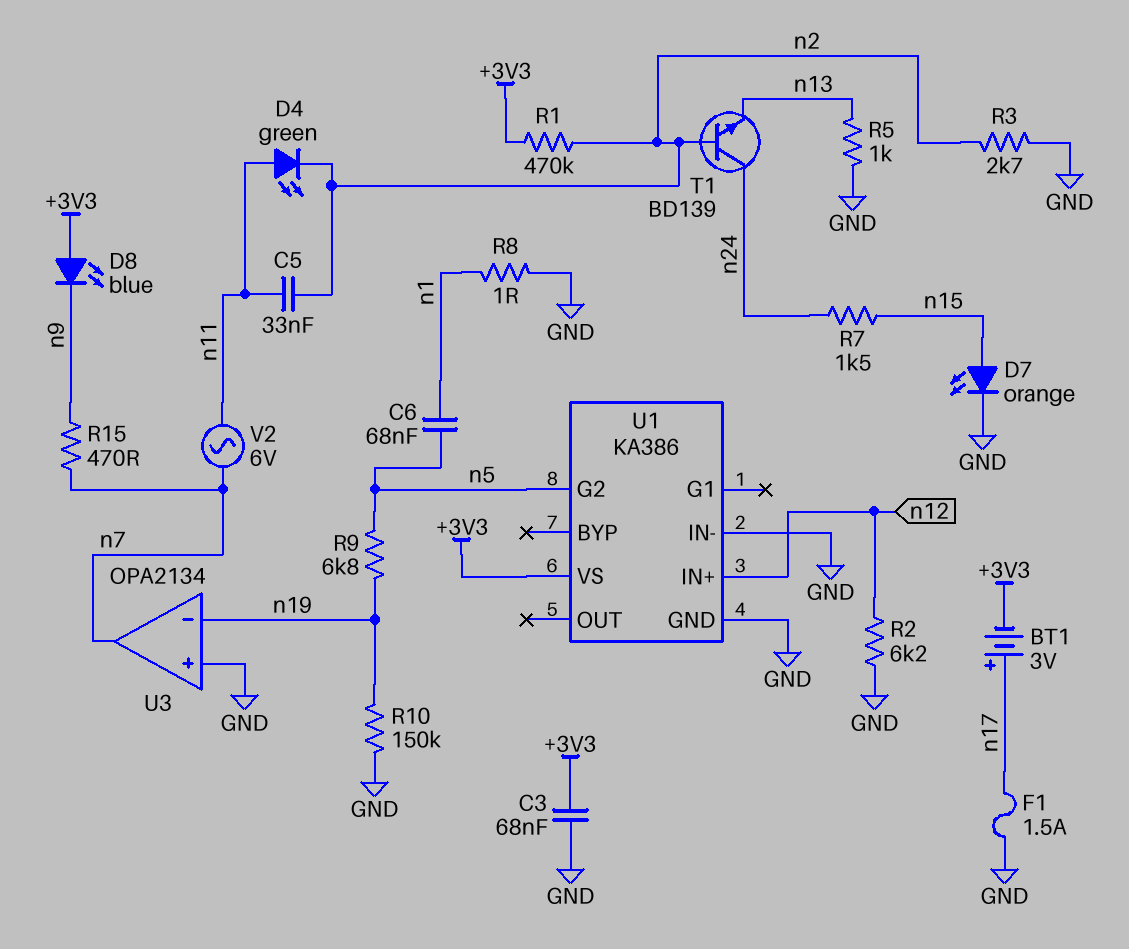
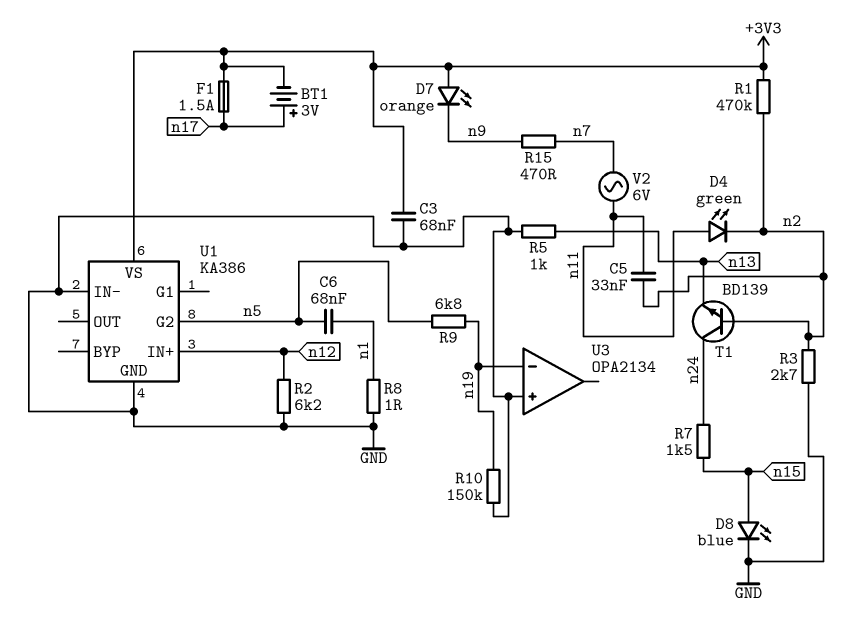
D7: LED orange (A n15, K GND) -> LED orange (A +3V3, K n9)
D8: LED blue (A +3V3, K n9) -> LED blue (A n15, K GND)
F1: 1.5A (GND, n17) -> 1.5A (+3V3, n17)
U3 pin out: n7 -> none

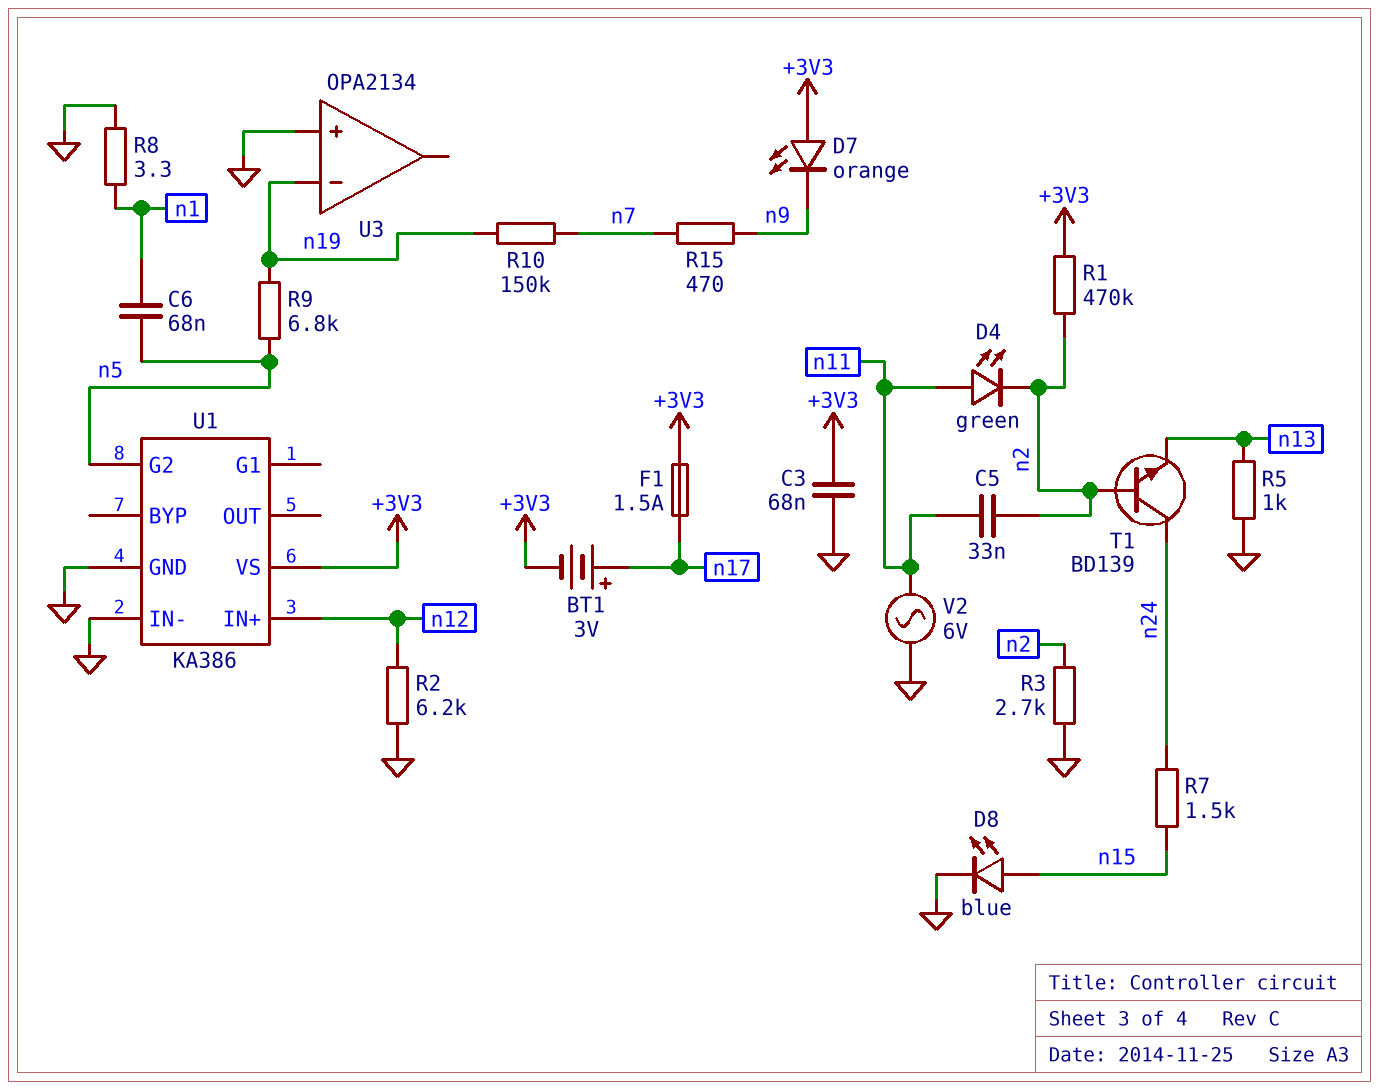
R8: 1 (GND, n1) -> 3.3 (GND, n1)
R10: 150k (GND, n19) -> 150k (n7, n19)
V2: AC 6V (n7, n11) -> AC 6V (GND, n11)

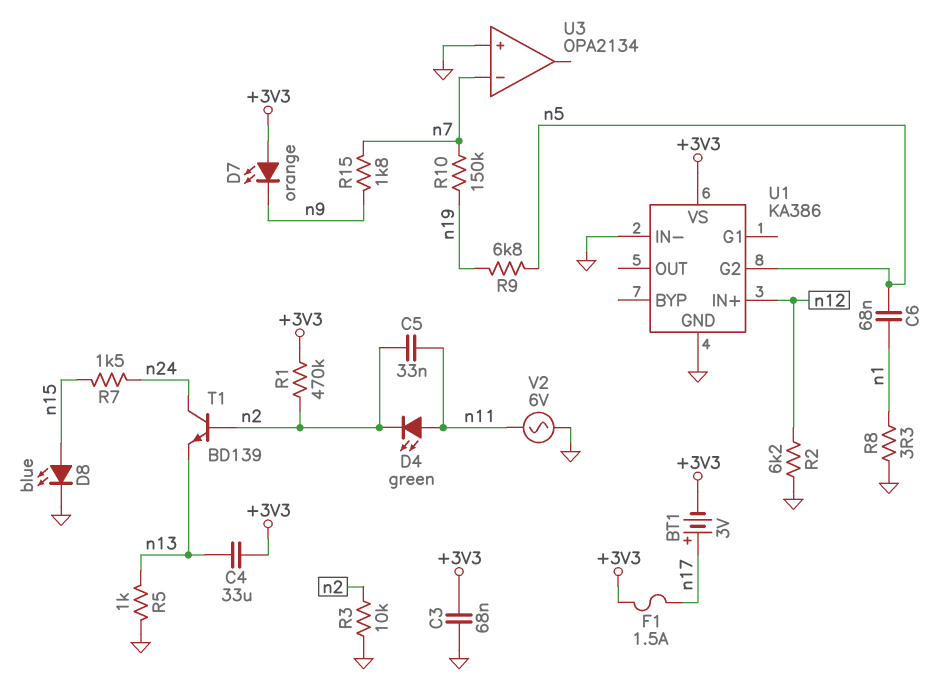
C4: none -> 33uF (+3V3, n13)
R3: 2.7k (GND, n2) -> 10k (GND, n2)
R15: 470 (n7, n9) -> 1.8k (n7, n9)
U3 pin in-: n19 -> n7

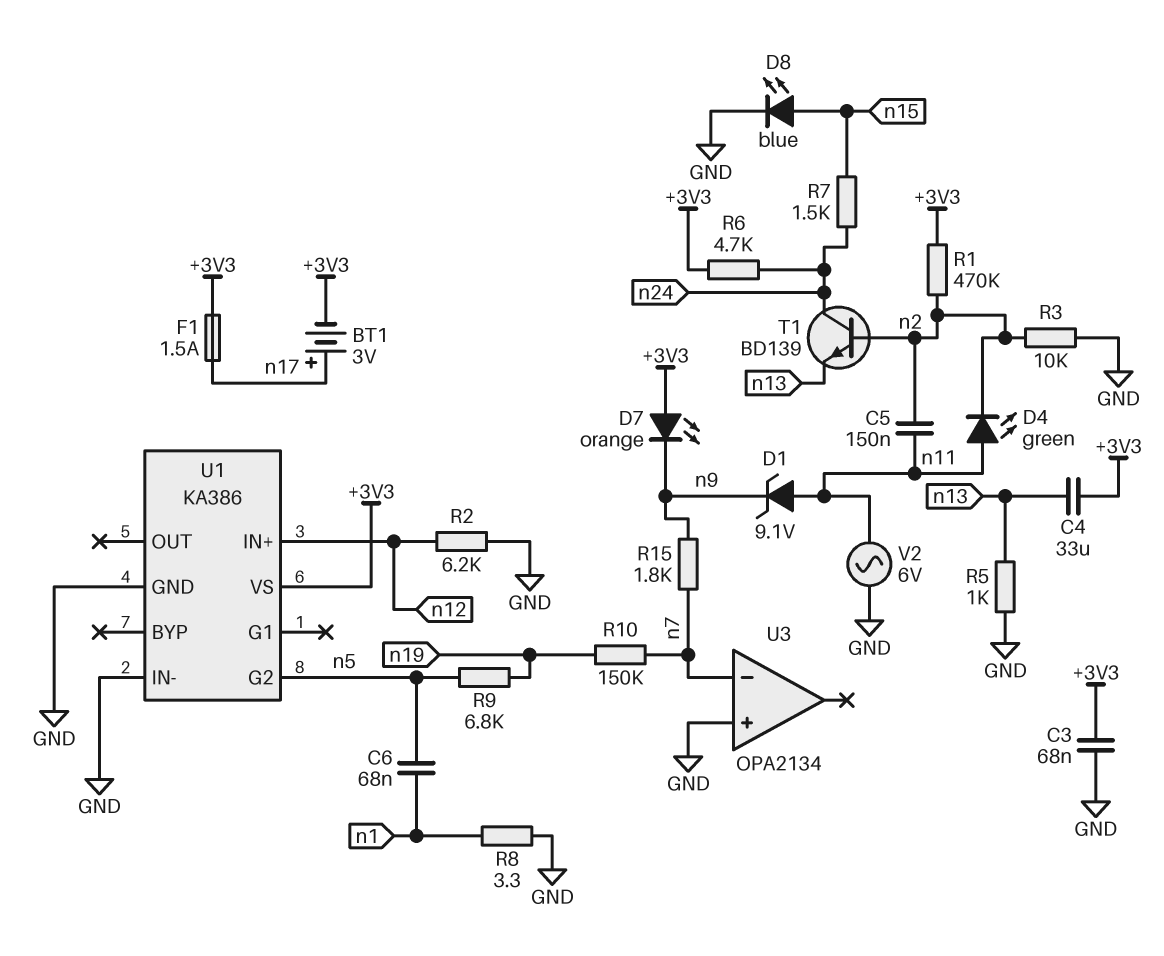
C5: 33nF (n2, n11) -> 150nF (n2, n11)
D1: none -> zener 9.1V (A n11, K n9)
R6: none -> 4.7k (+3V3, n24)

